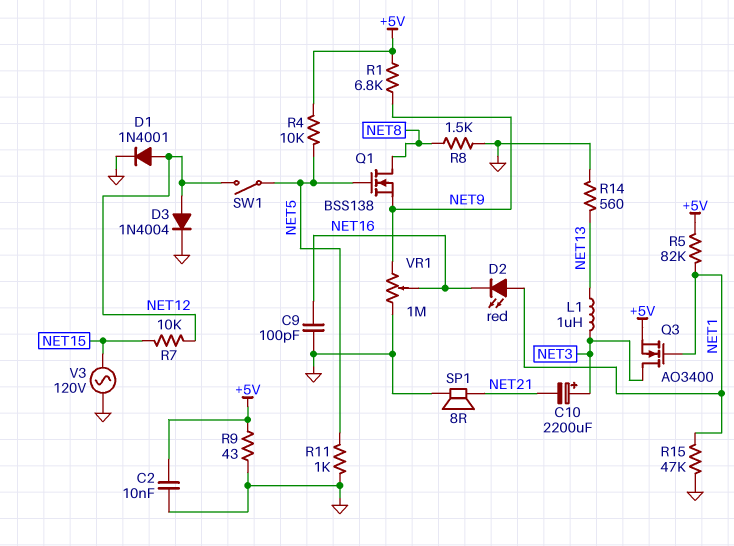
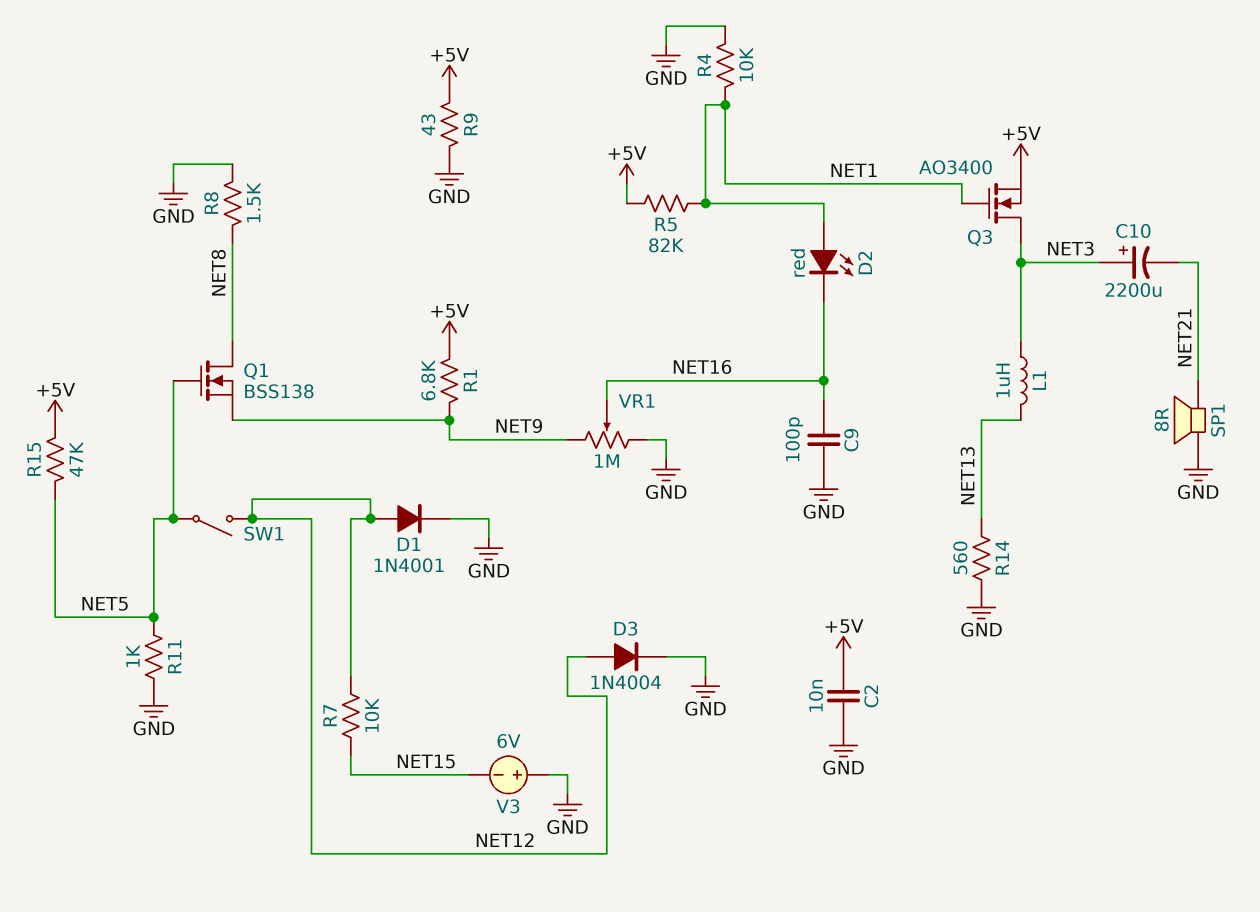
R4: 10k (+5V, NET5) -> 10k (GND, NET1)
R15: 47k (GND, NET1) -> 47k (+5V, NET5)
V3: AC 120V (GND, NET15) -> 6V (plus GND, minus NET15)

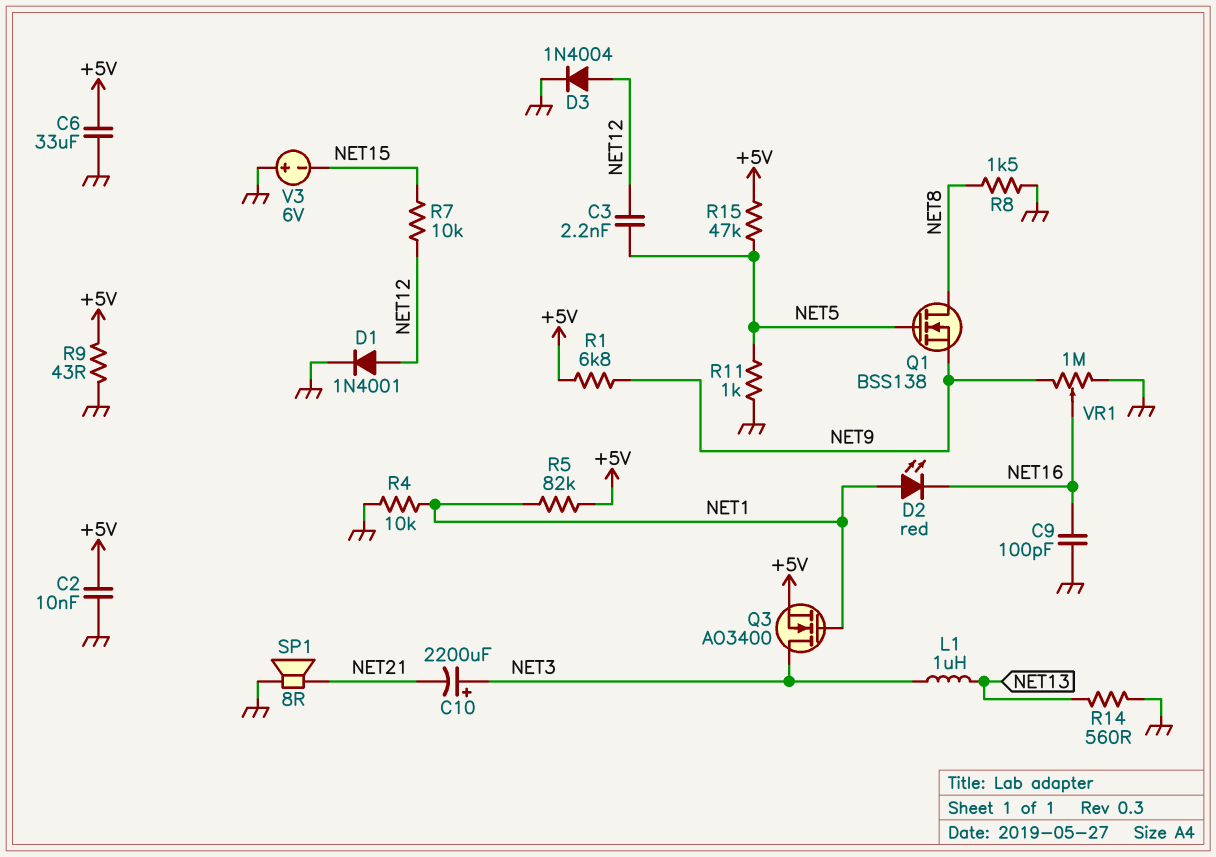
C3: none -> 2.2nF (NET5, NET12)
C6: none -> 33uF (+5V, GND)
SW1: switch (NET5, NET12) -> none

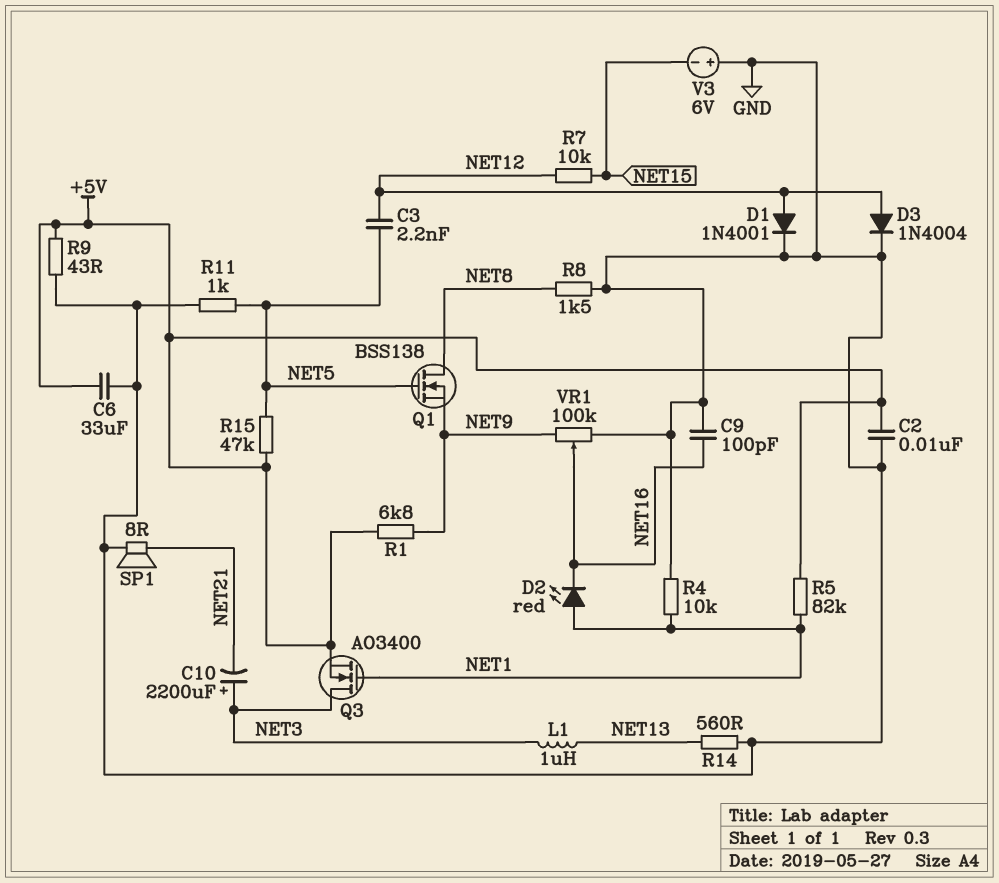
VR1: 1M (GND, NET9, wiper NET16) -> 100k (GND, NET9, wiper NET16)

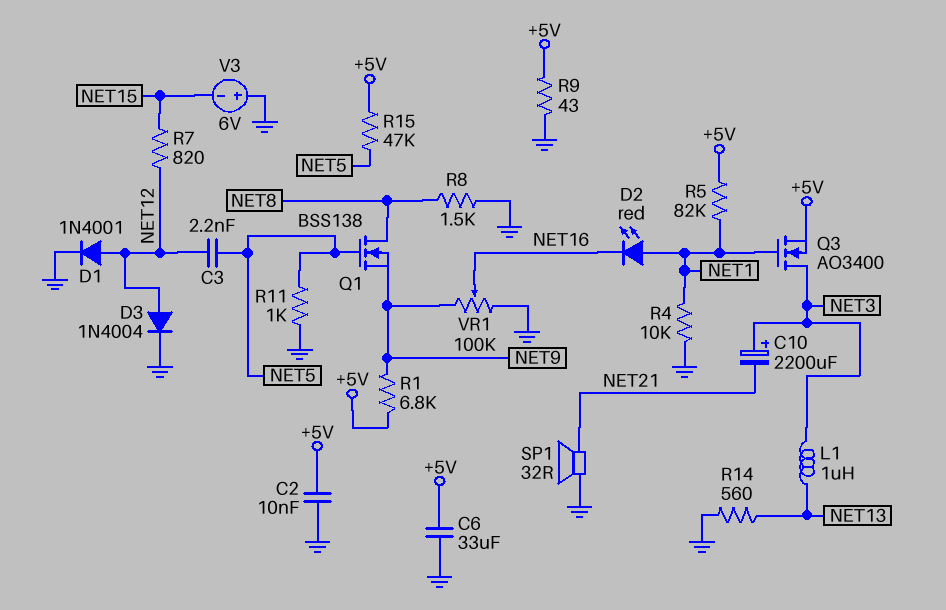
C9: 100pF (GND, NET16) -> none
R7: 10k (NET12, NET15) -> 820 (NET12, NET15)
SP1: speaker 8R (GND, NET21) -> speaker 32R (GND, NET21)

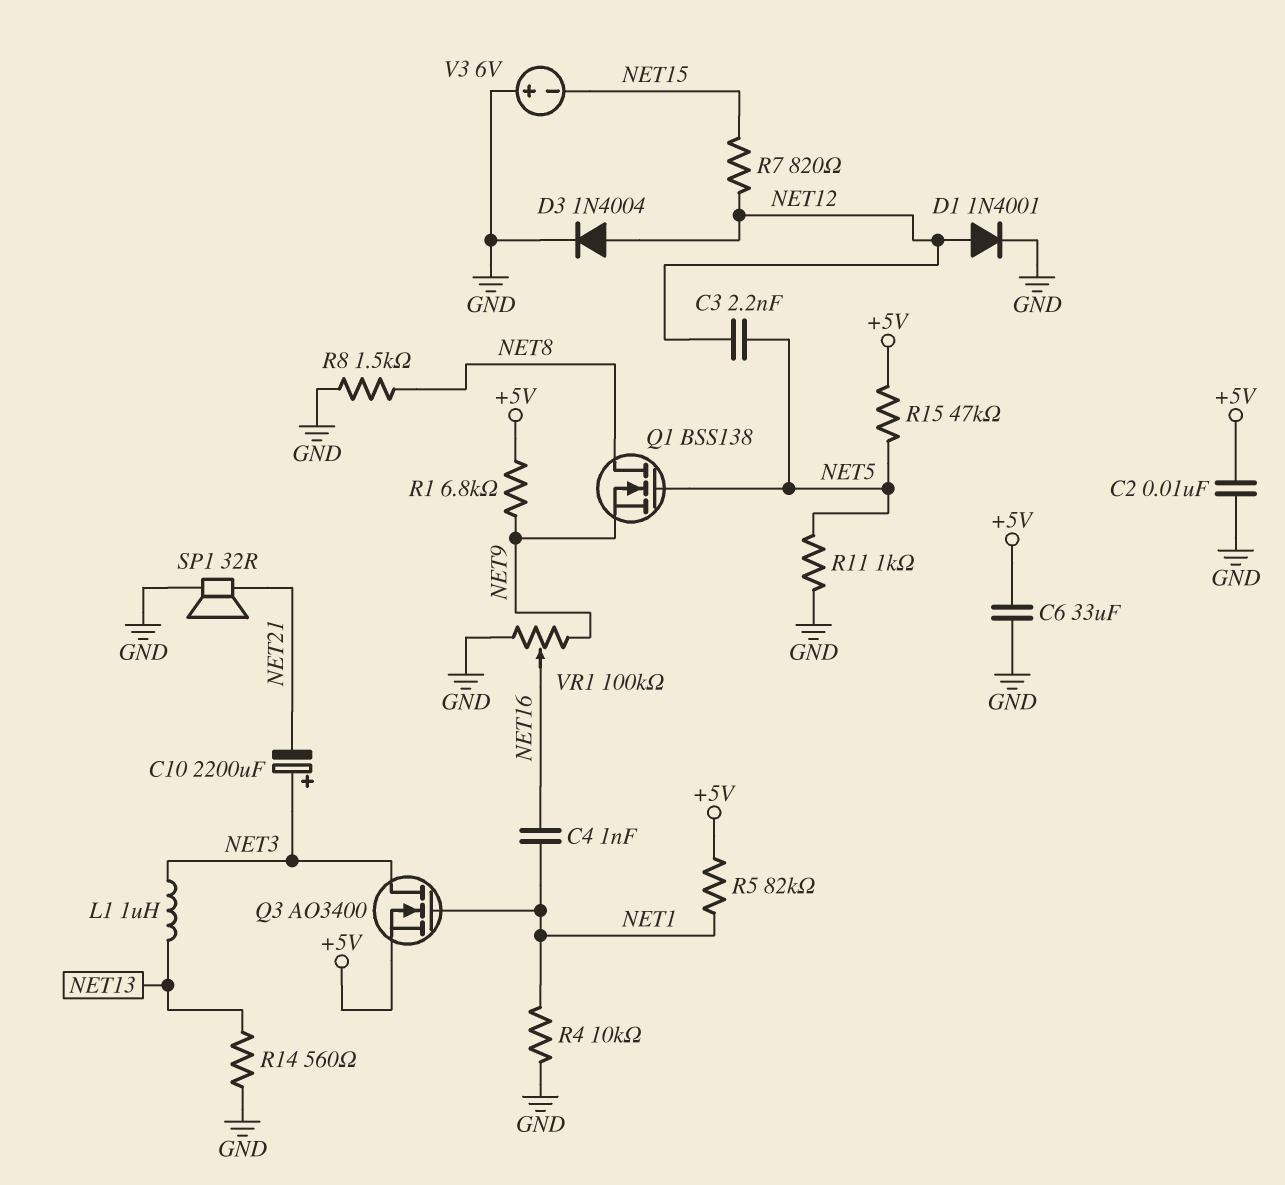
C4: none -> 1nF (NET1, NET16)
D2: LED red (A NET1, K NET16) -> none
R9: 43 (+5V, GND) -> none

